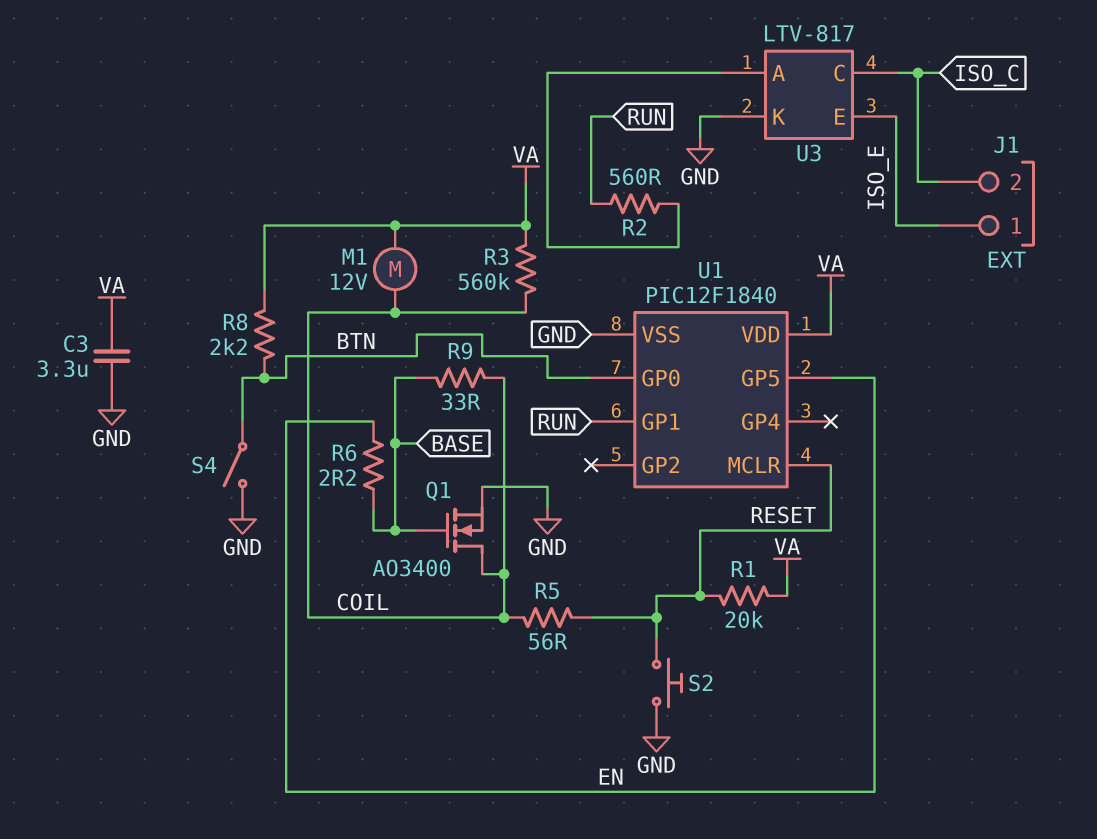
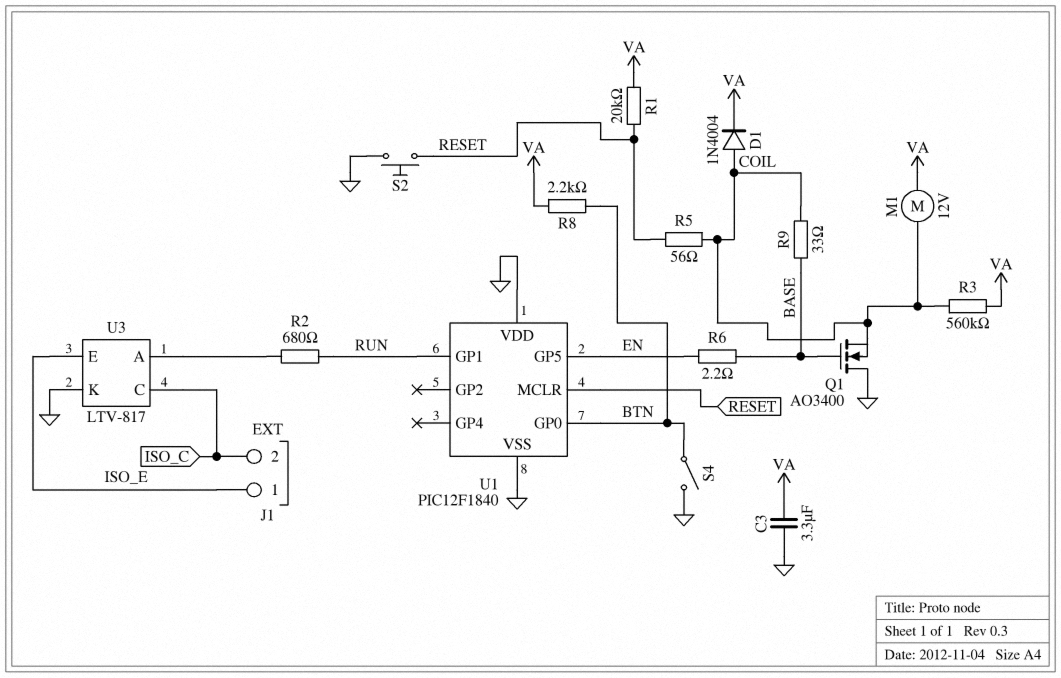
D1: none -> diode 1N4004 (A COIL, K VA)
Q1: NMOS AO3400 (G BASE, D COIL, S GND) -> NMOS AO3400 (G BASE, D GND, S COIL)
R2: 560 (RUN, U3/A) -> 680 (RUN, U3/A)
U1 pin VDD: VA -> GND

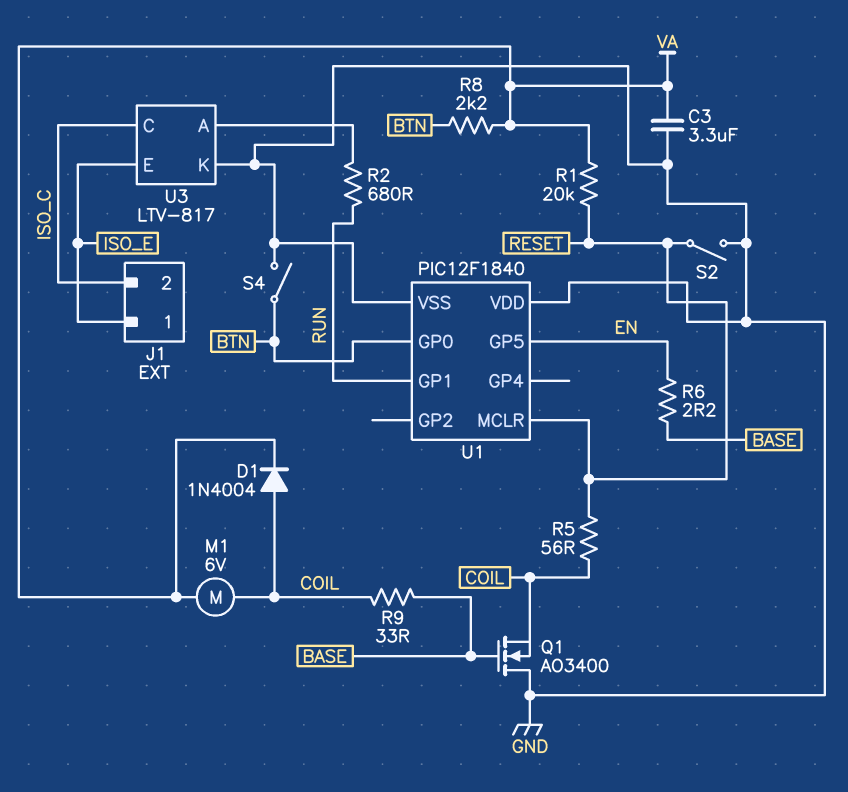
M1: motor 12V (COIL, VA) -> motor 6V (COIL, VA)
R3: 560k (COIL, VA) -> none
S2: button (GND, RESET) -> switch (GND, RESET)

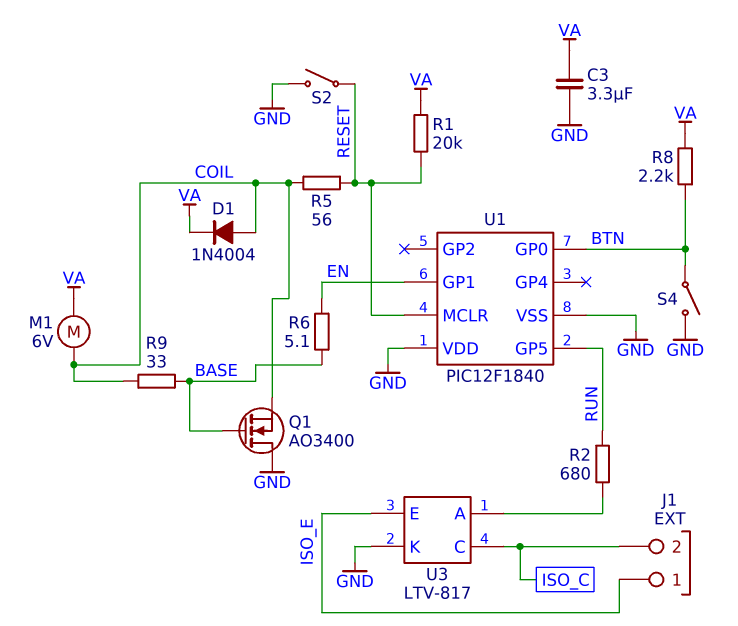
R6: 2.2 (BASE, EN) -> 5.1 (BASE, EN)
U1 pin GP1: RUN -> EN
U1 pin GP5: EN -> RUN

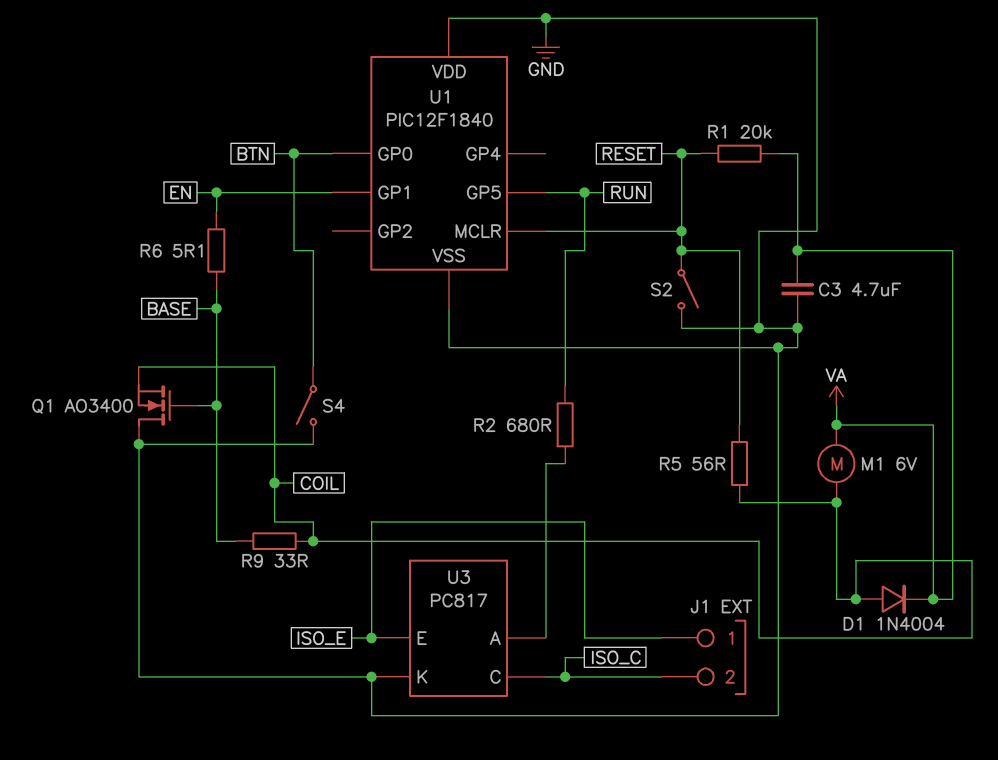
C3: 3.3uF (GND, VA) -> 4.7uF (GND, VA)
R8: 2.2k (BTN, VA) -> none
U3: LTV-817 -> PC817

